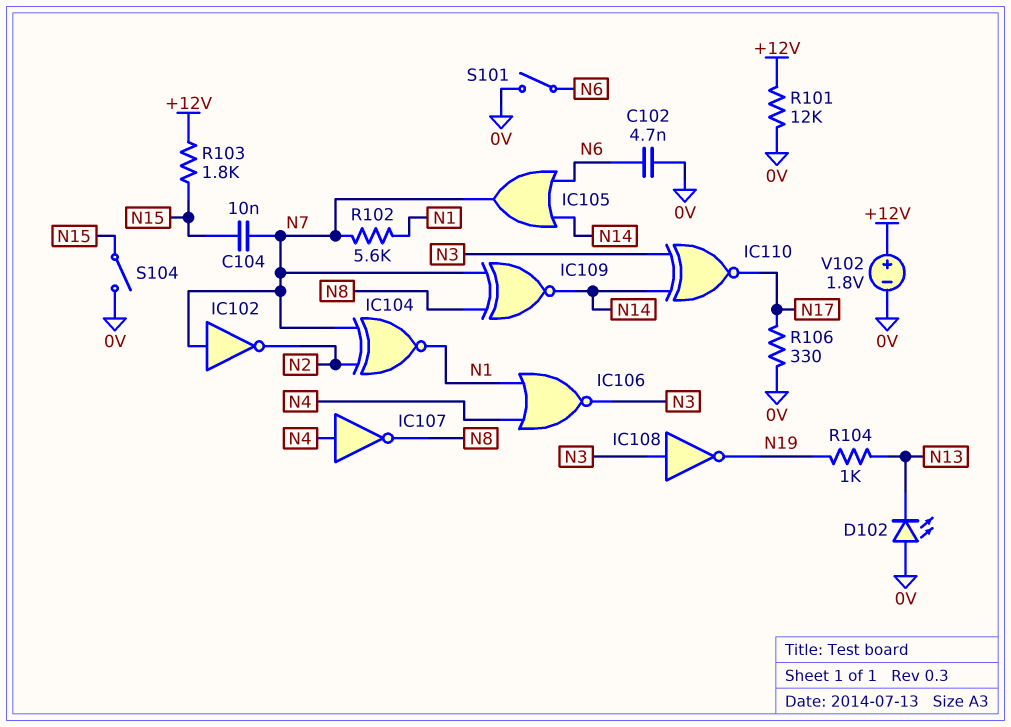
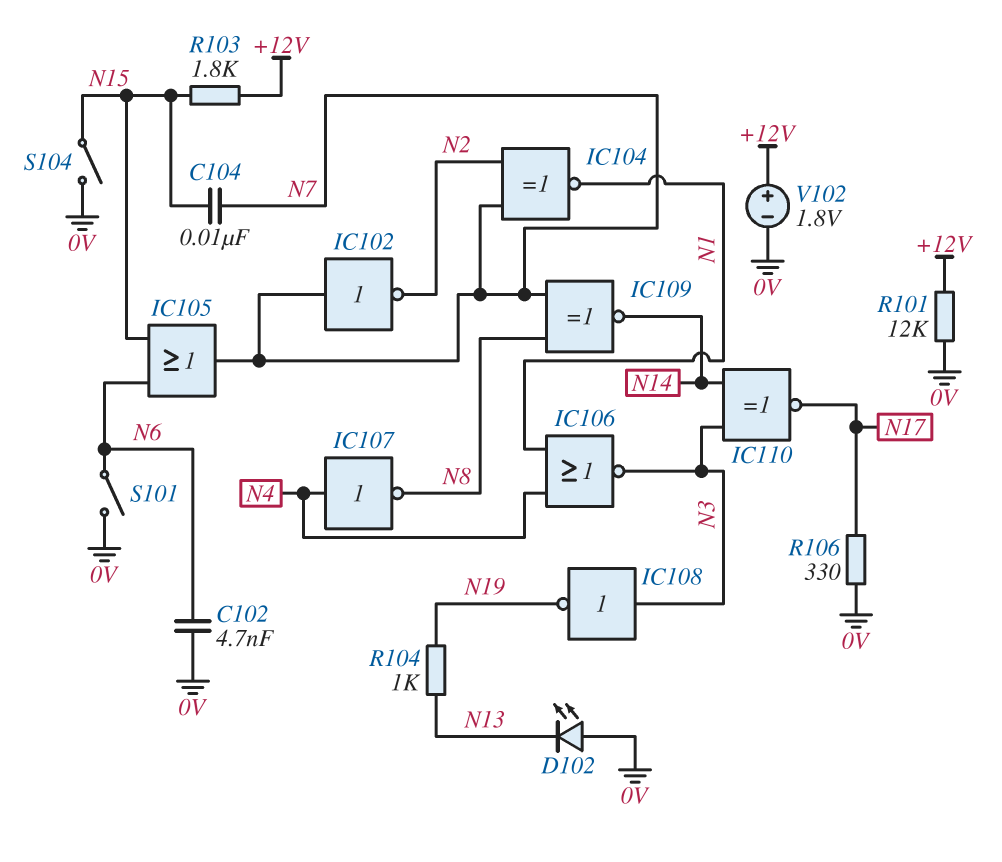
IC105: OR (in N6, in N14, out N7) -> OR (in N6, in N15, out N7)
R102: 5.6k (N1, N7) -> none

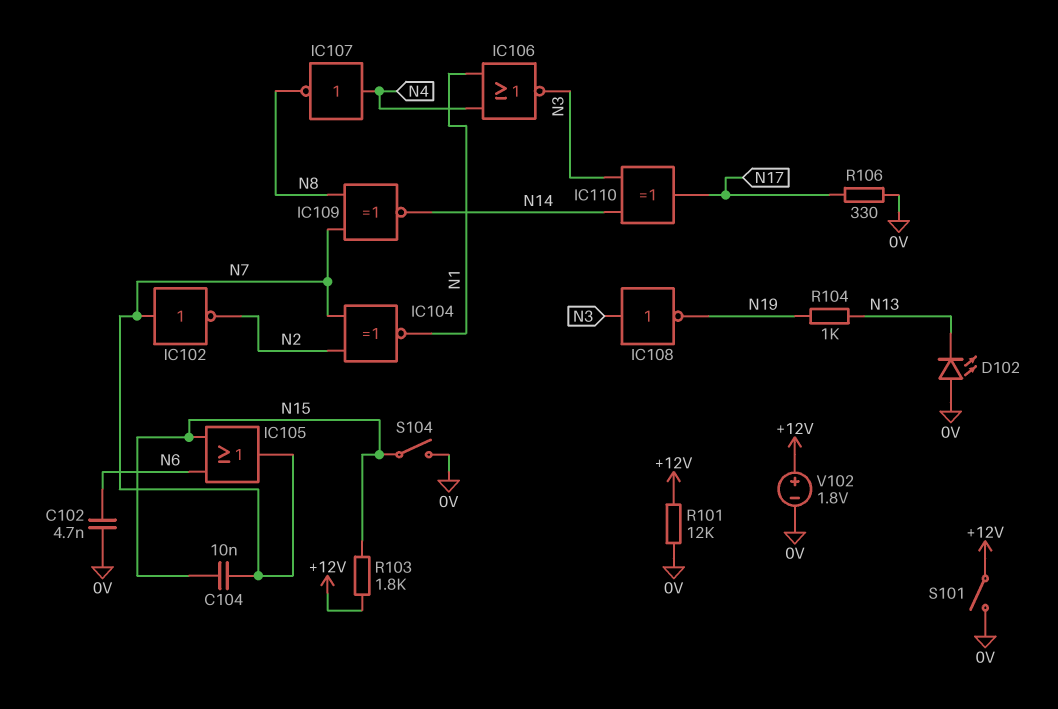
IC110: XNOR (in N3, in N14, out N17) -> XOR (in N3, in N14, out N17)
S101: switch (0V, N6) -> switch (+12V, 0V)

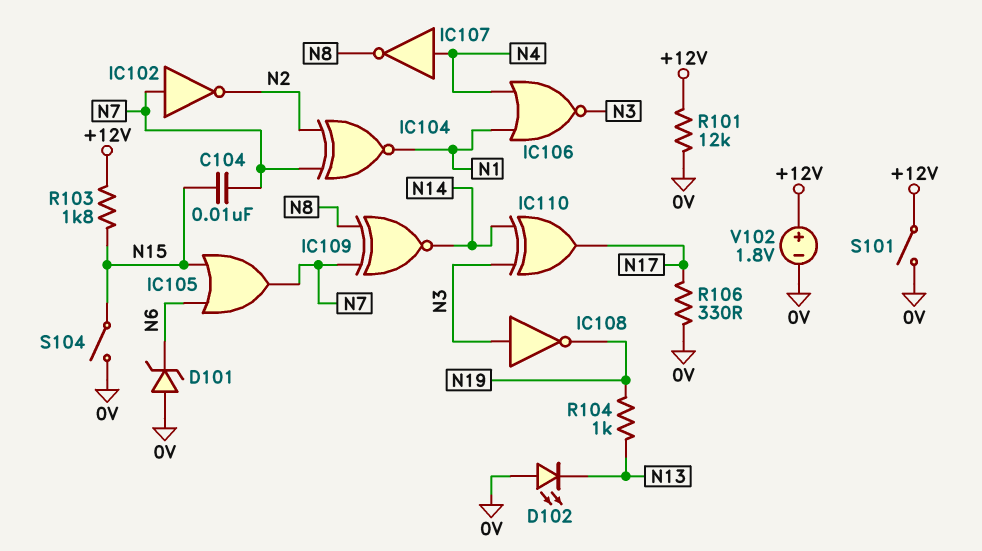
C102: 4.7nF (0V, N6) -> none
D101: none -> zener (A 0V, K N6)

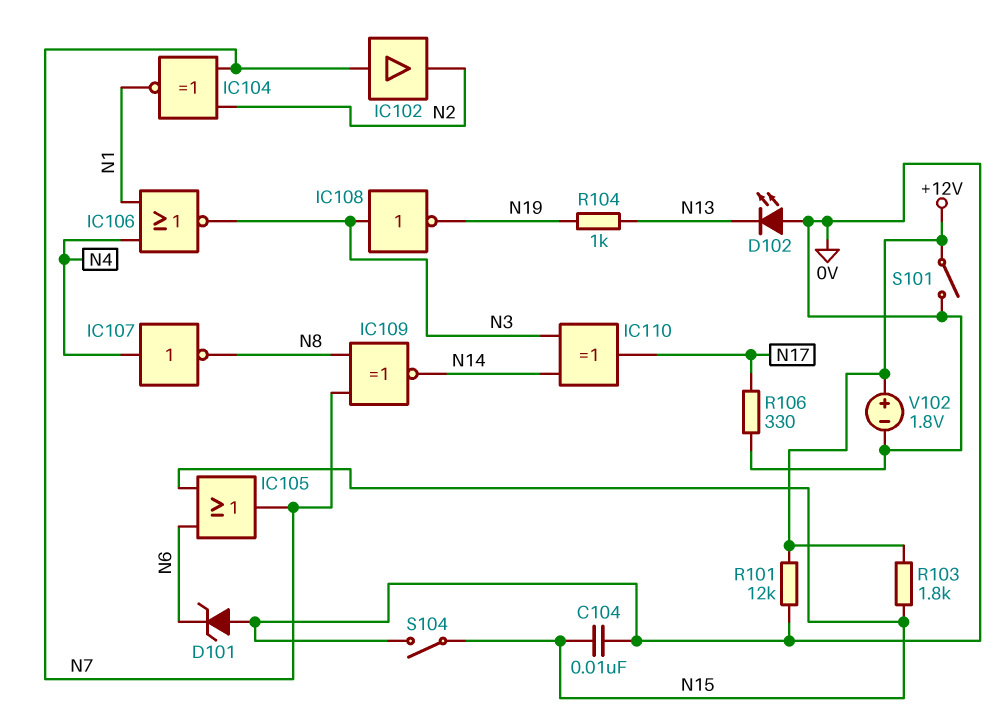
C104: 10nF (N7, N15) -> 10nF (0V, N15)
IC102: NOT (in N7, out N2) -> buffer (in N7, out N2)

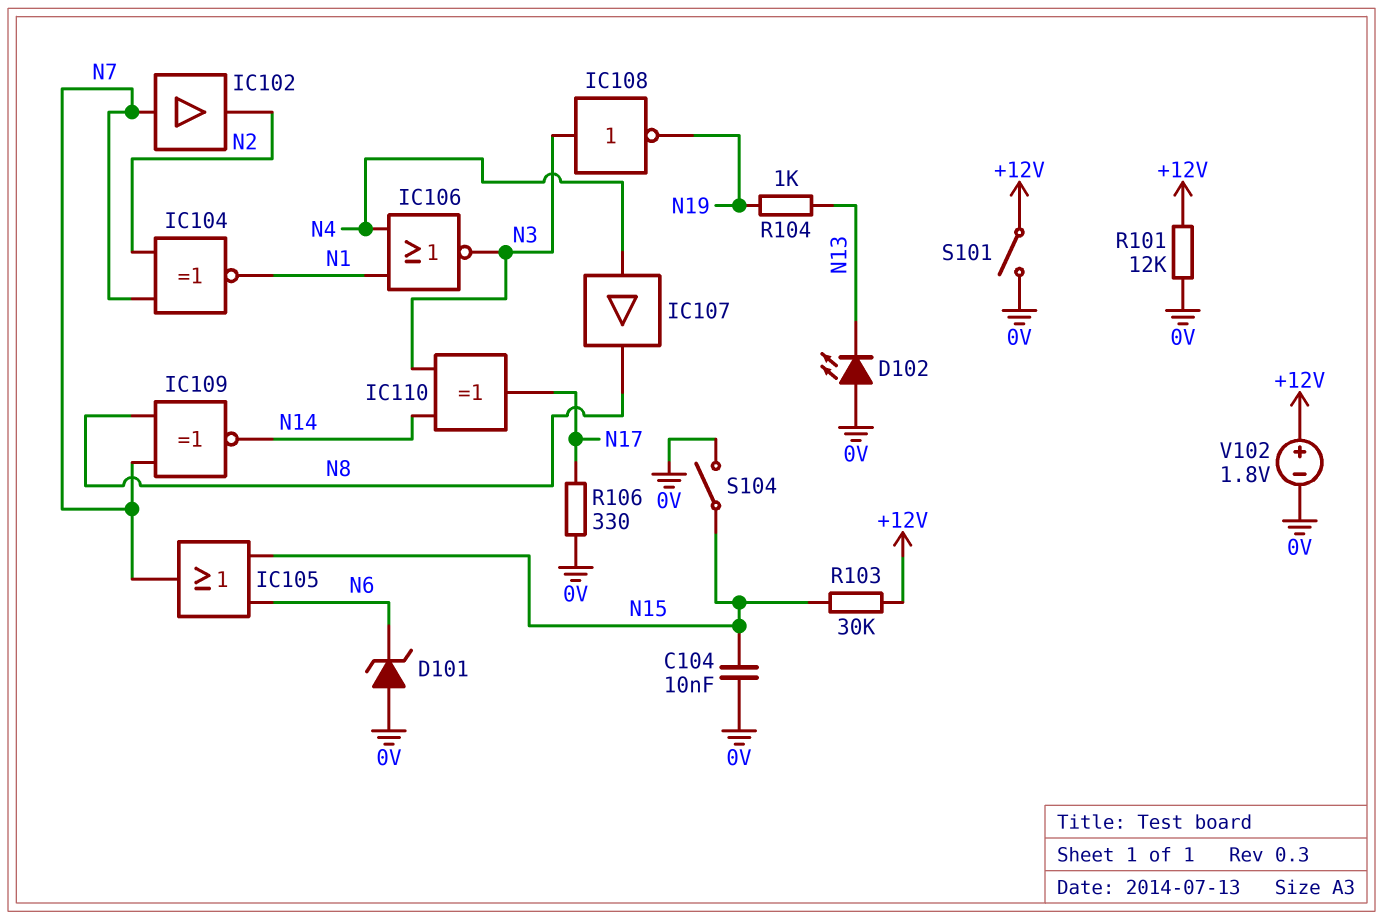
IC107: NOT (in N4, out N8) -> buffer (in N4, out N8)
R103: 1.8k (+12V, N15) -> 30k (+12V, N15)

